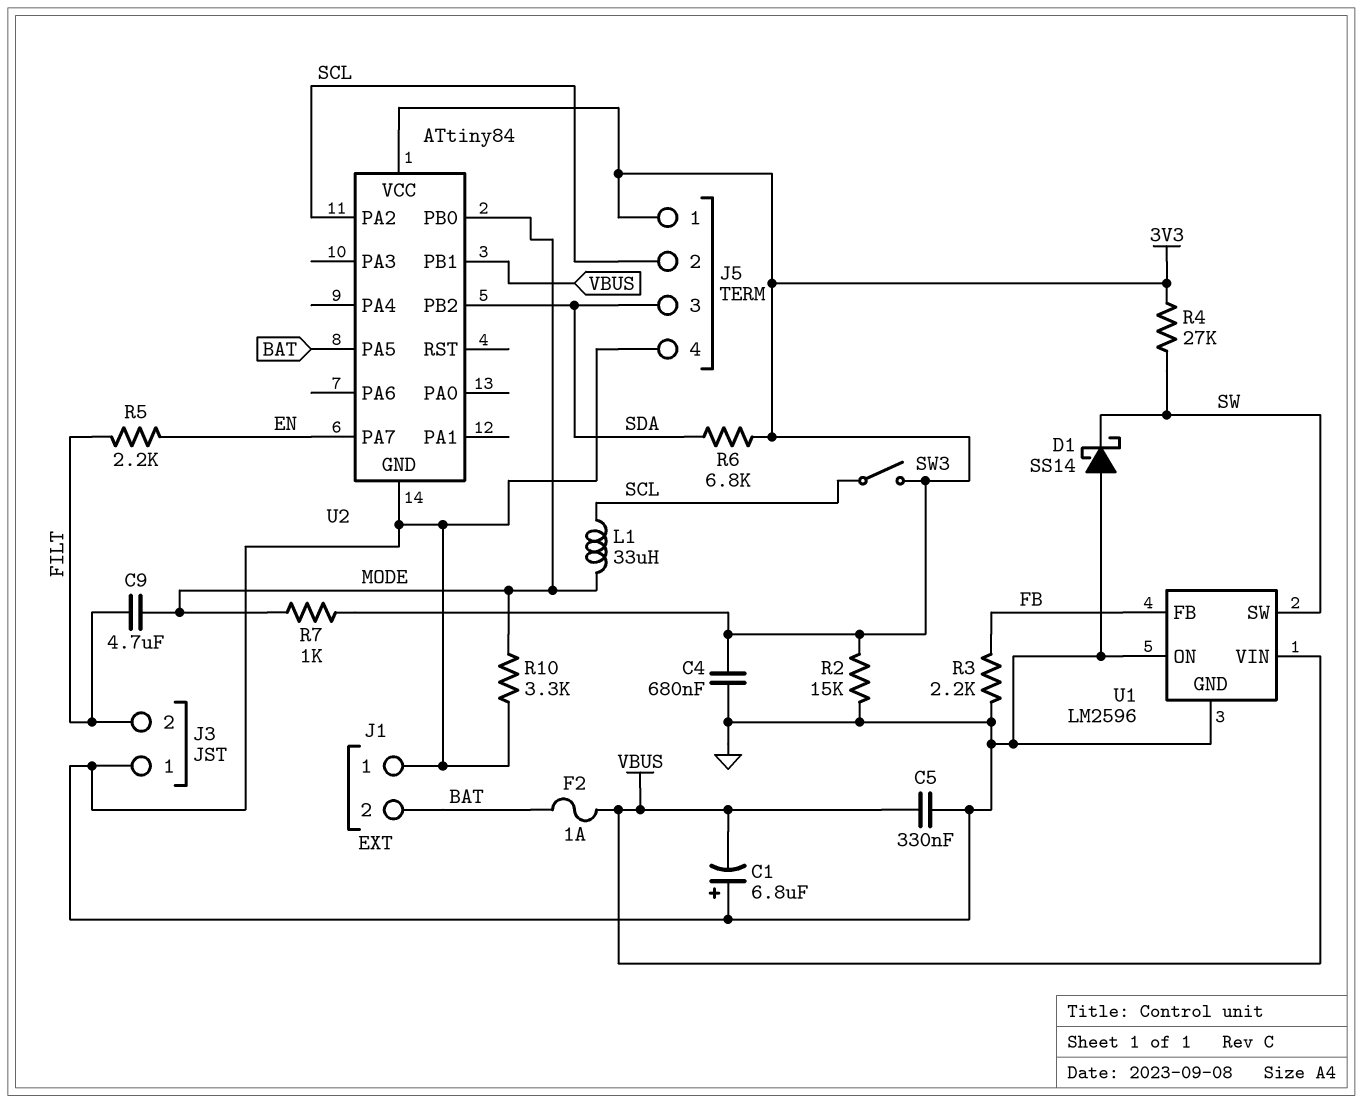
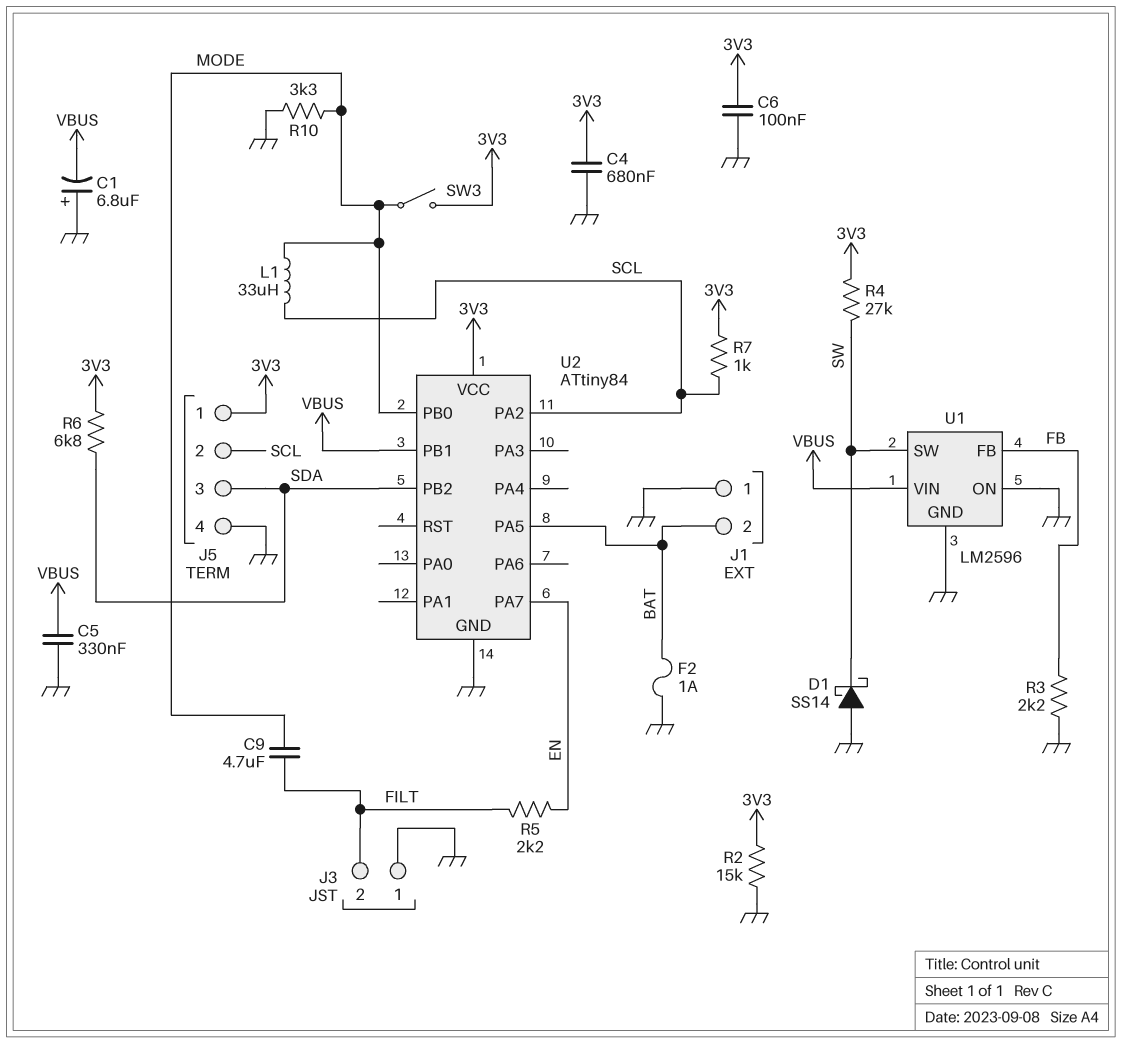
C6: none -> 100nF (3V3, GND)
F2: 1A (BAT, VBUS) -> 1A (BAT, GND)
R7: 1k (3V3, MODE) -> 1k (3V3, SCL)
SW3: switch (3V3, SCL) -> switch (3V3, MODE)

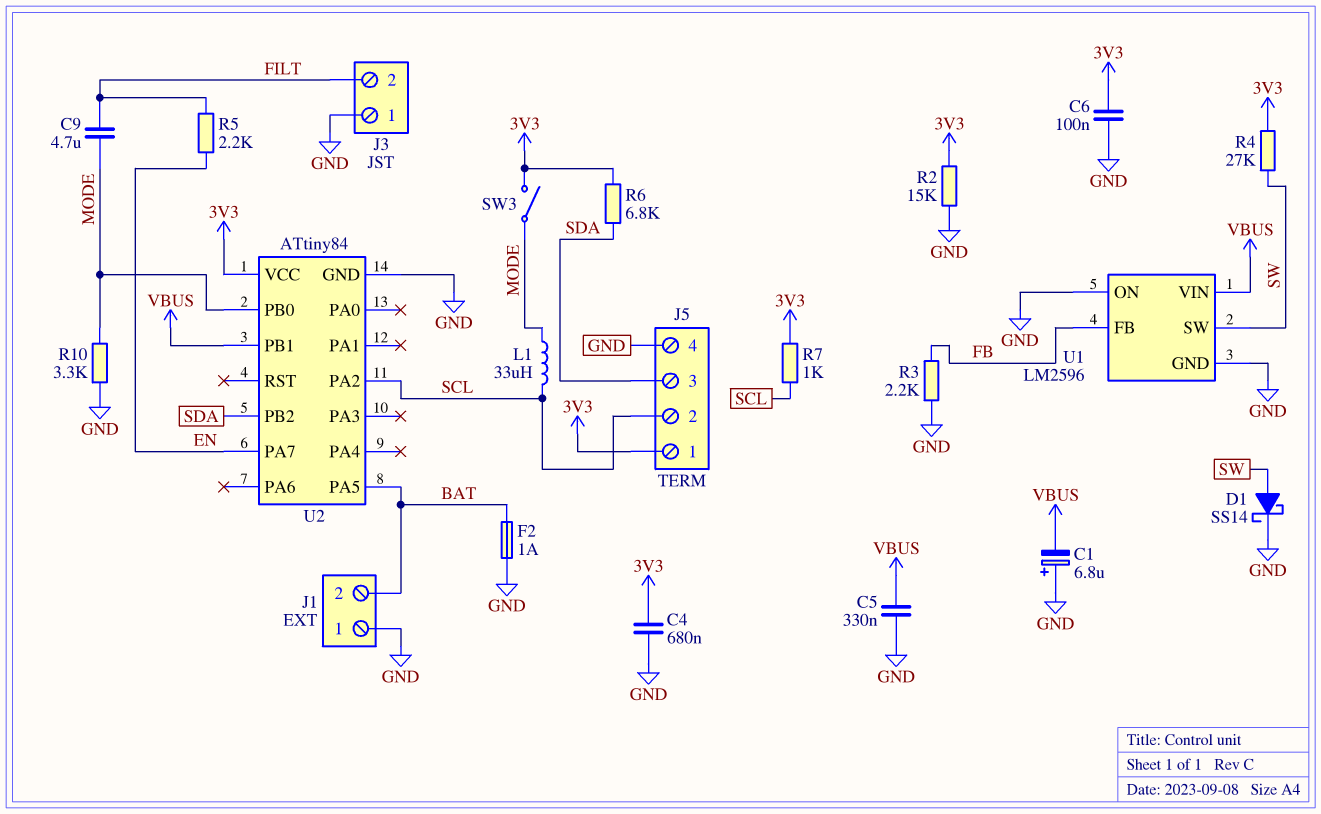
D1: schottky SS14 (A GND, K SW) -> schottky SS14 (A SW, K GND)

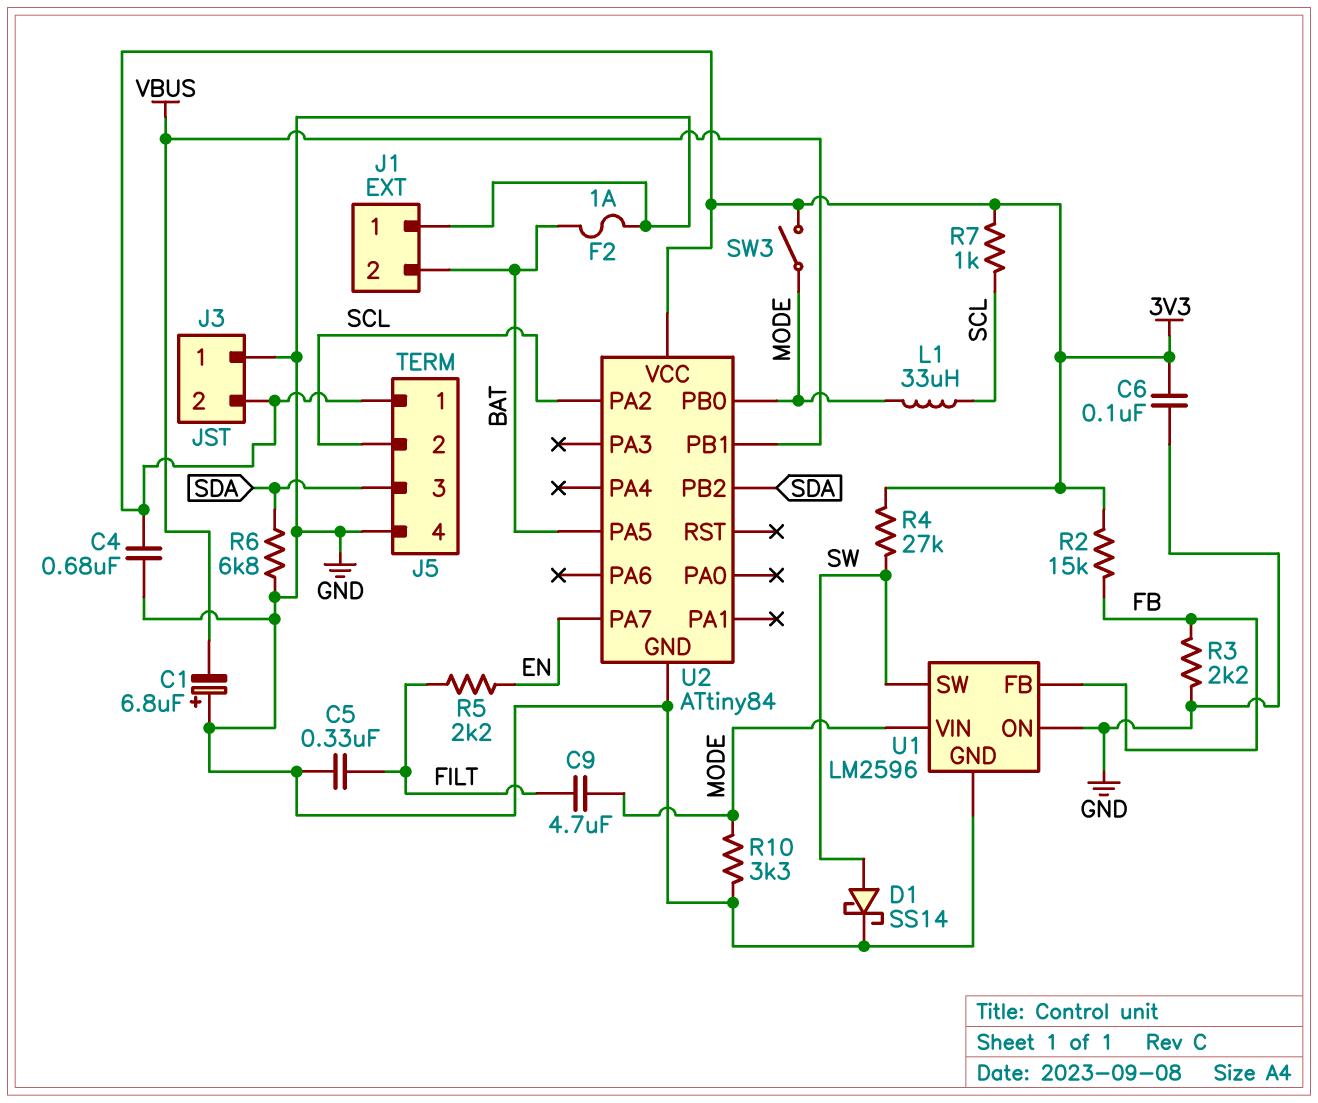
C5: 330nF (GND, VBUS) -> 330nF (FILT, GND)
J3 pin 2: FILT -> 3V3
R2: 15k (3V3, GND) -> 15k (3V3, FB)
R6: 6.8k (3V3, SDA) -> 6.8k (GND, SDA)
U1 pin VIN: VBUS -> MODE

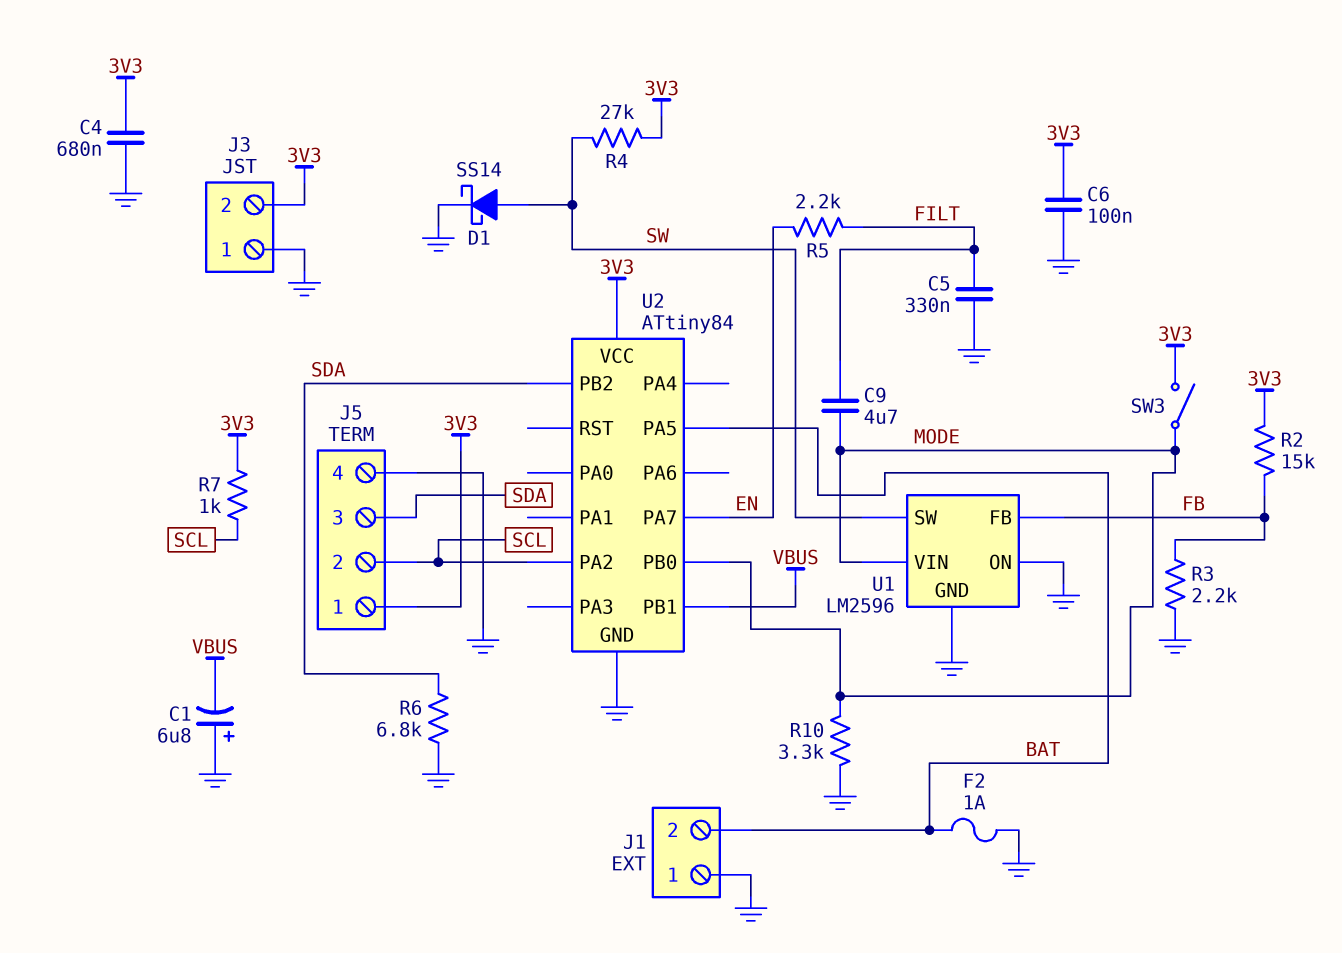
L1: 33uH (MODE, SCL) -> none

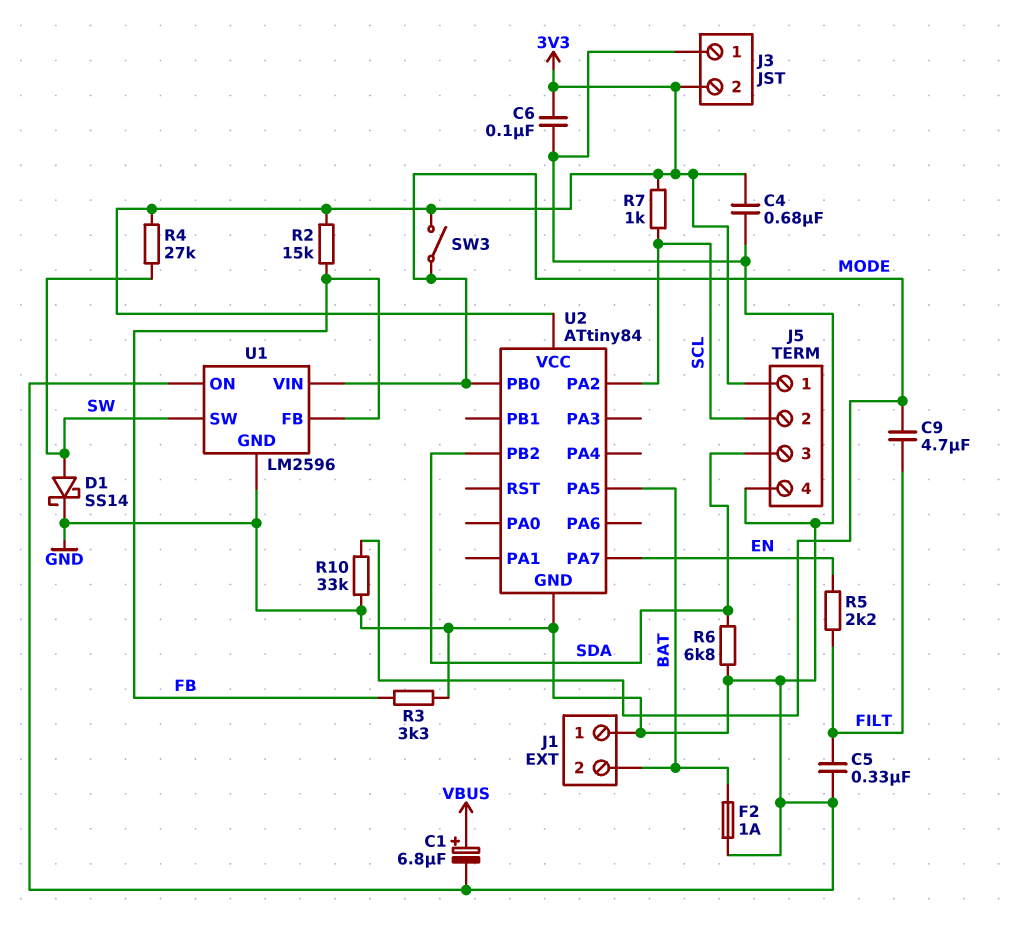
C1: 6.8uF (plus GND, minus VBUS) -> 6.8uF (plus VBUS, minus GND)
R3: 2.2k (FB, GND) -> 3.3k (FB, GND)
R10: 3.3k (GND, MODE) -> 33k (GND, MODE)
U2 pin PB1: VBUS -> none

